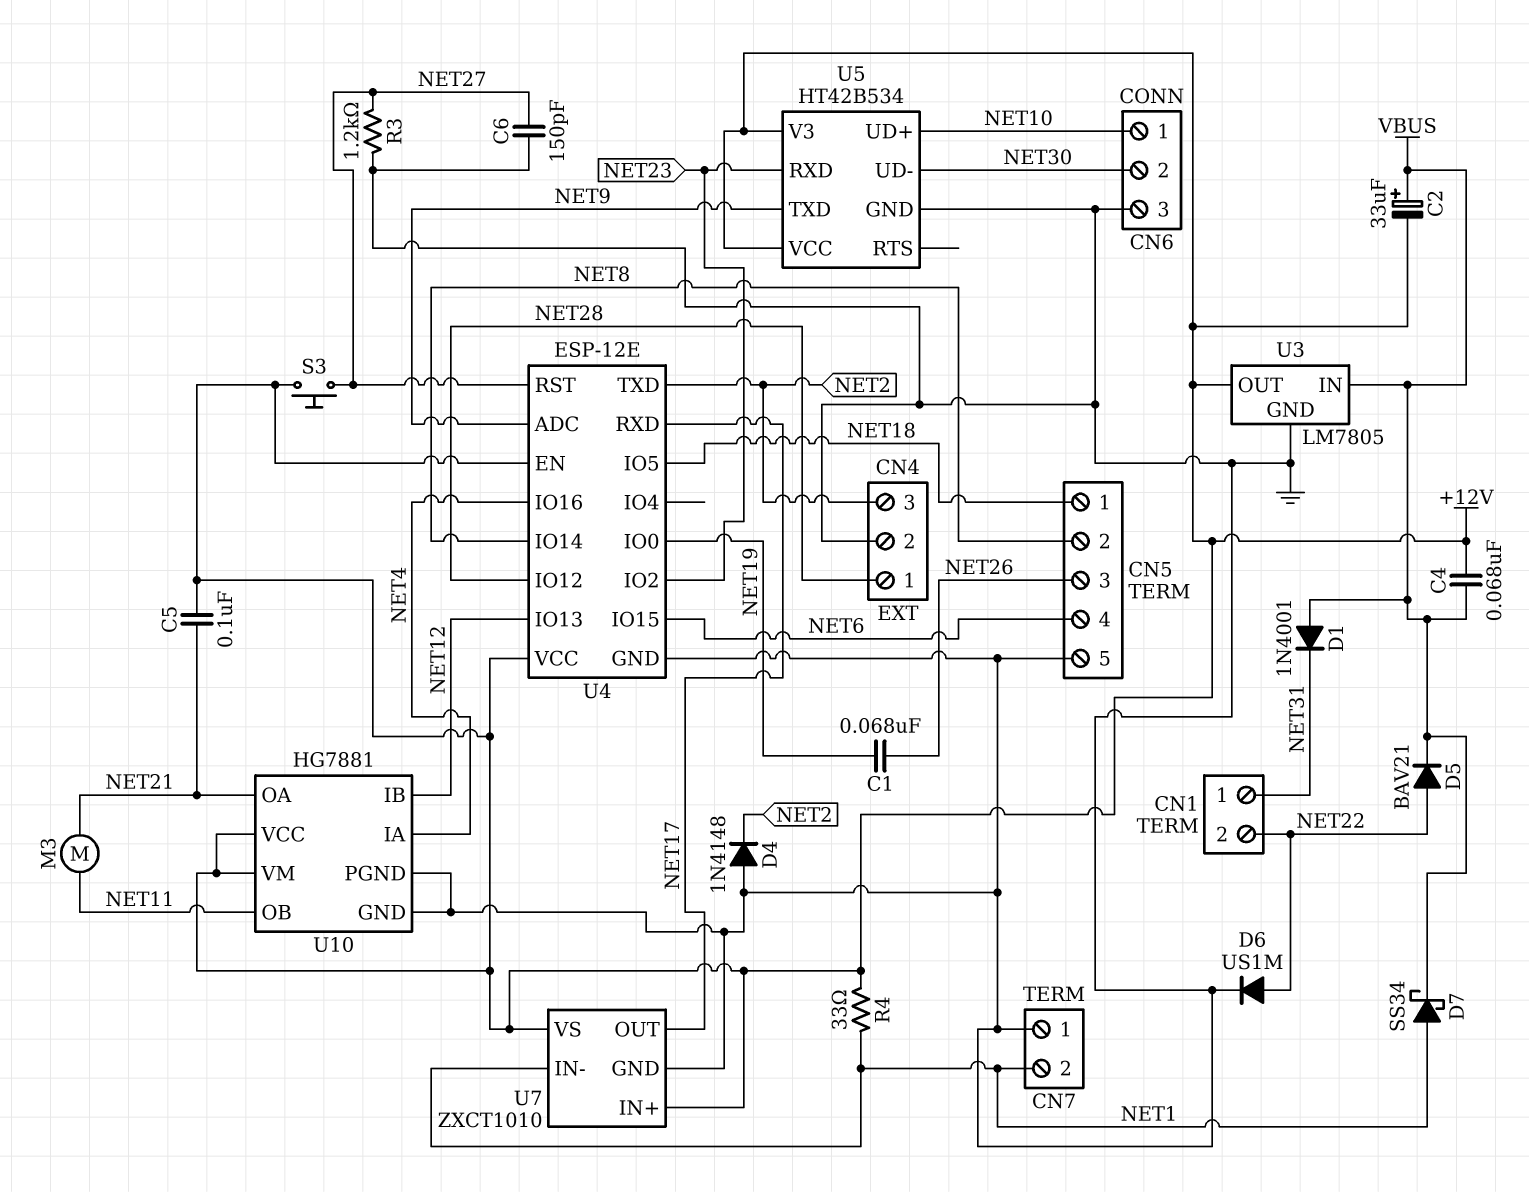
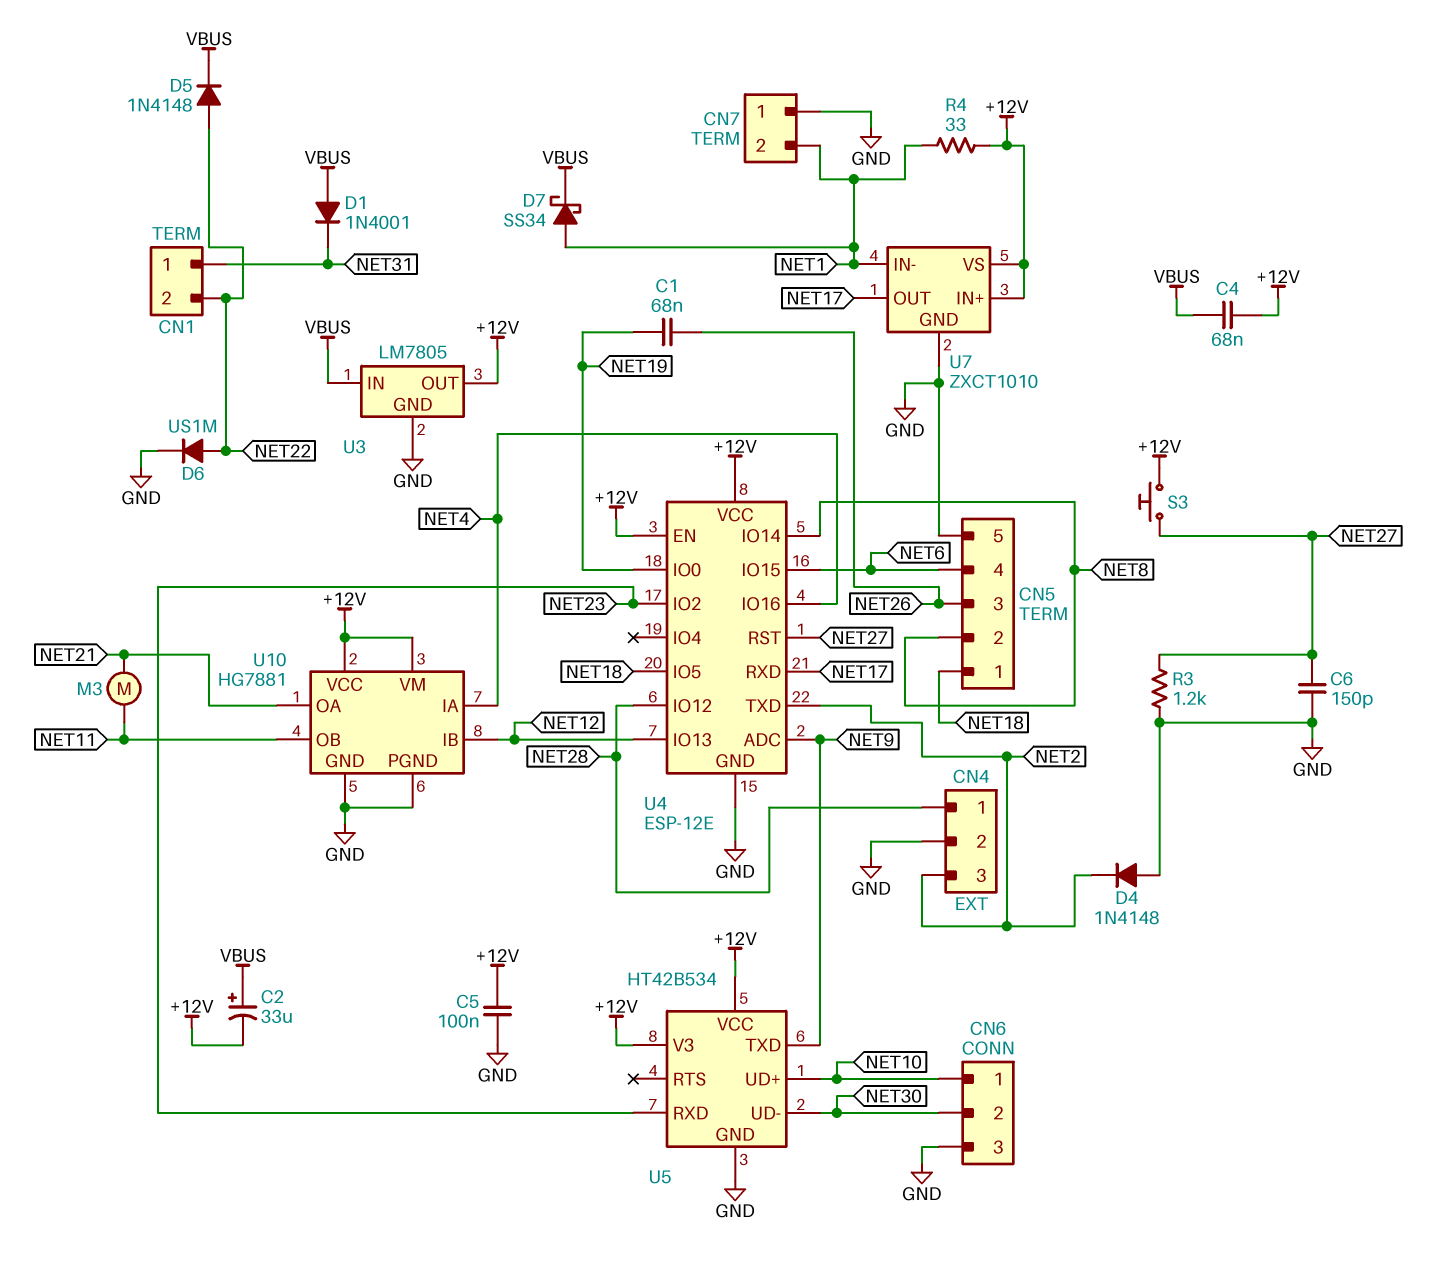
C5: 100nF (+12V, NET21) -> 100nF (+12V, GND)
D5: diode BAV21 (A NET22, K VBUS) -> diode 1N4148 (A NET22, K VBUS)

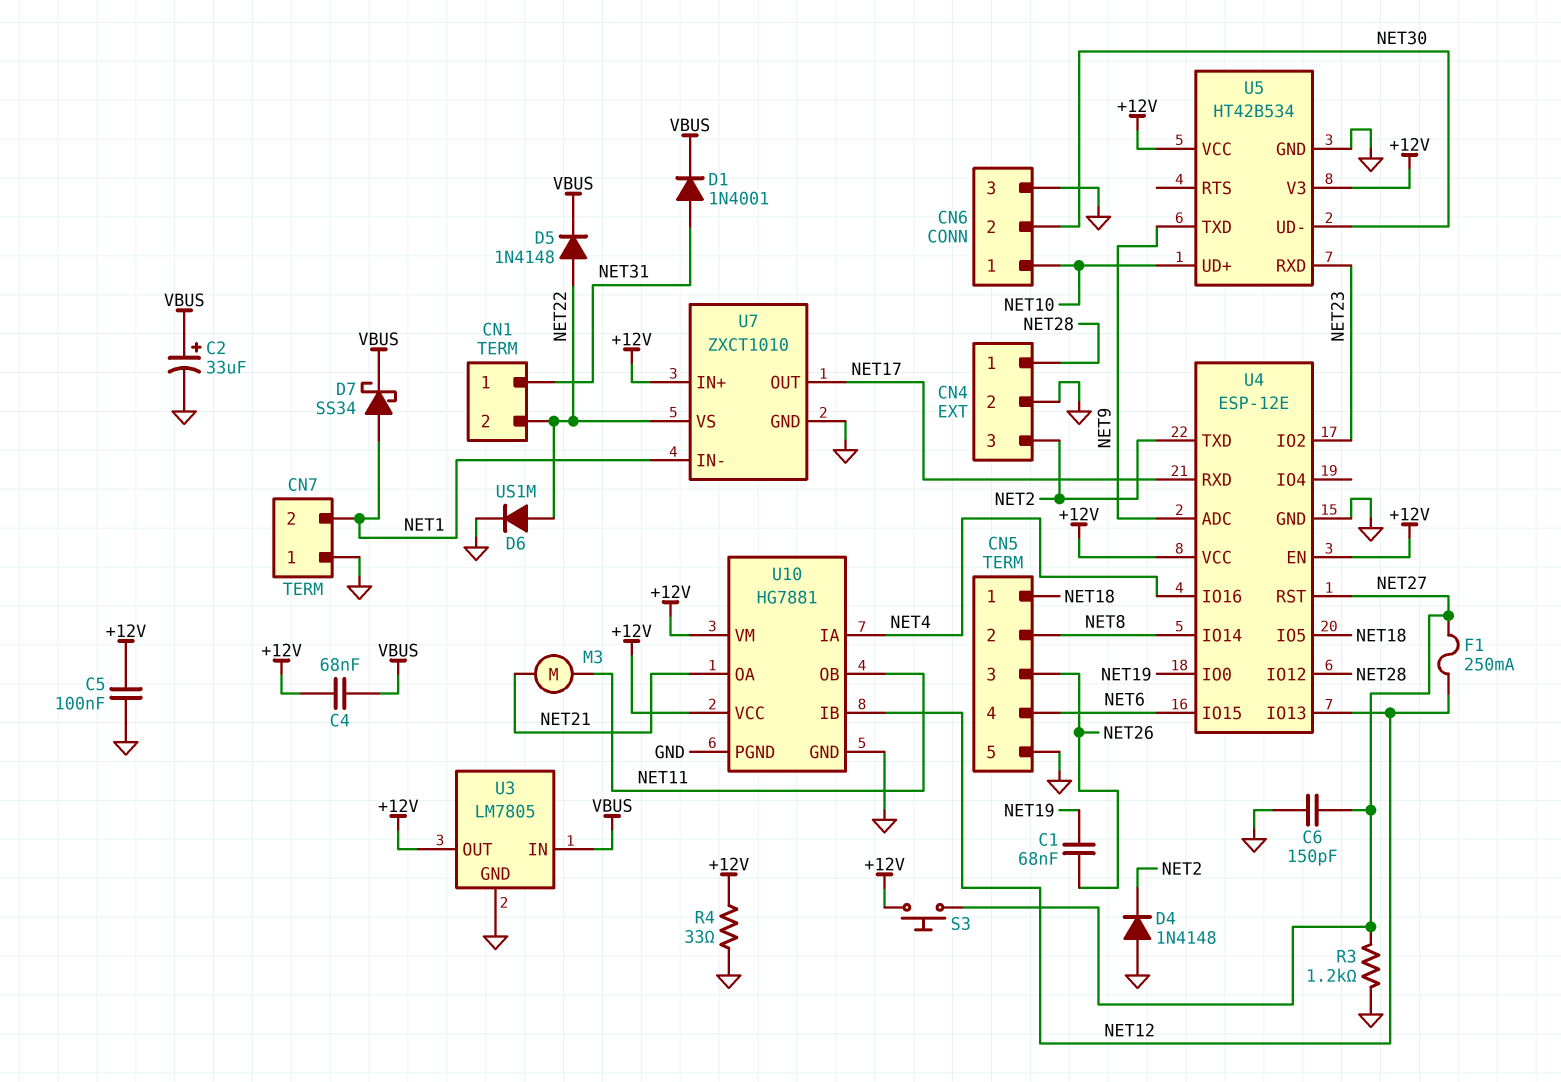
C2: 33uF (plus VBUS, minus +12V) -> 33uF (plus VBUS, minus GND)
D1: diode 1N4001 (A VBUS, K NET31) -> diode 1N4001 (A NET31, K VBUS)
F1: none -> 250mA (NET12, NET27)
R4: 33 (+12V, NET1) -> 33 (+12V, GND)
U7 pin VS: +12V -> NET22

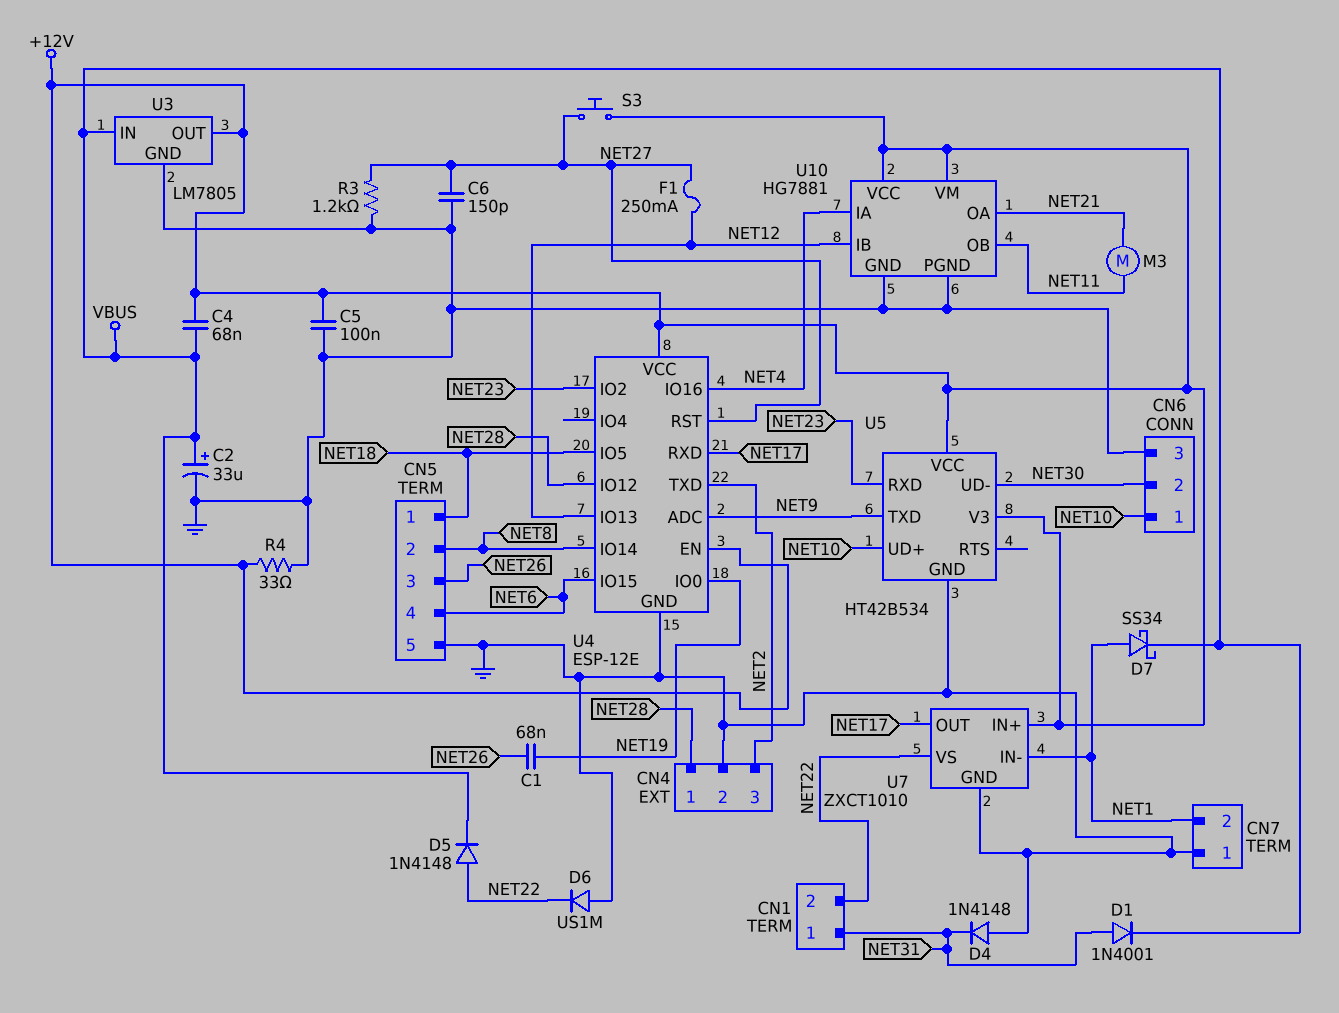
D4: diode 1N4148 (A GND, K NET2) -> diode 1N4148 (A GND, K NET31)
D6: diode US1M (A NET22, K GND) -> diode US1M (A GND, K NET22)

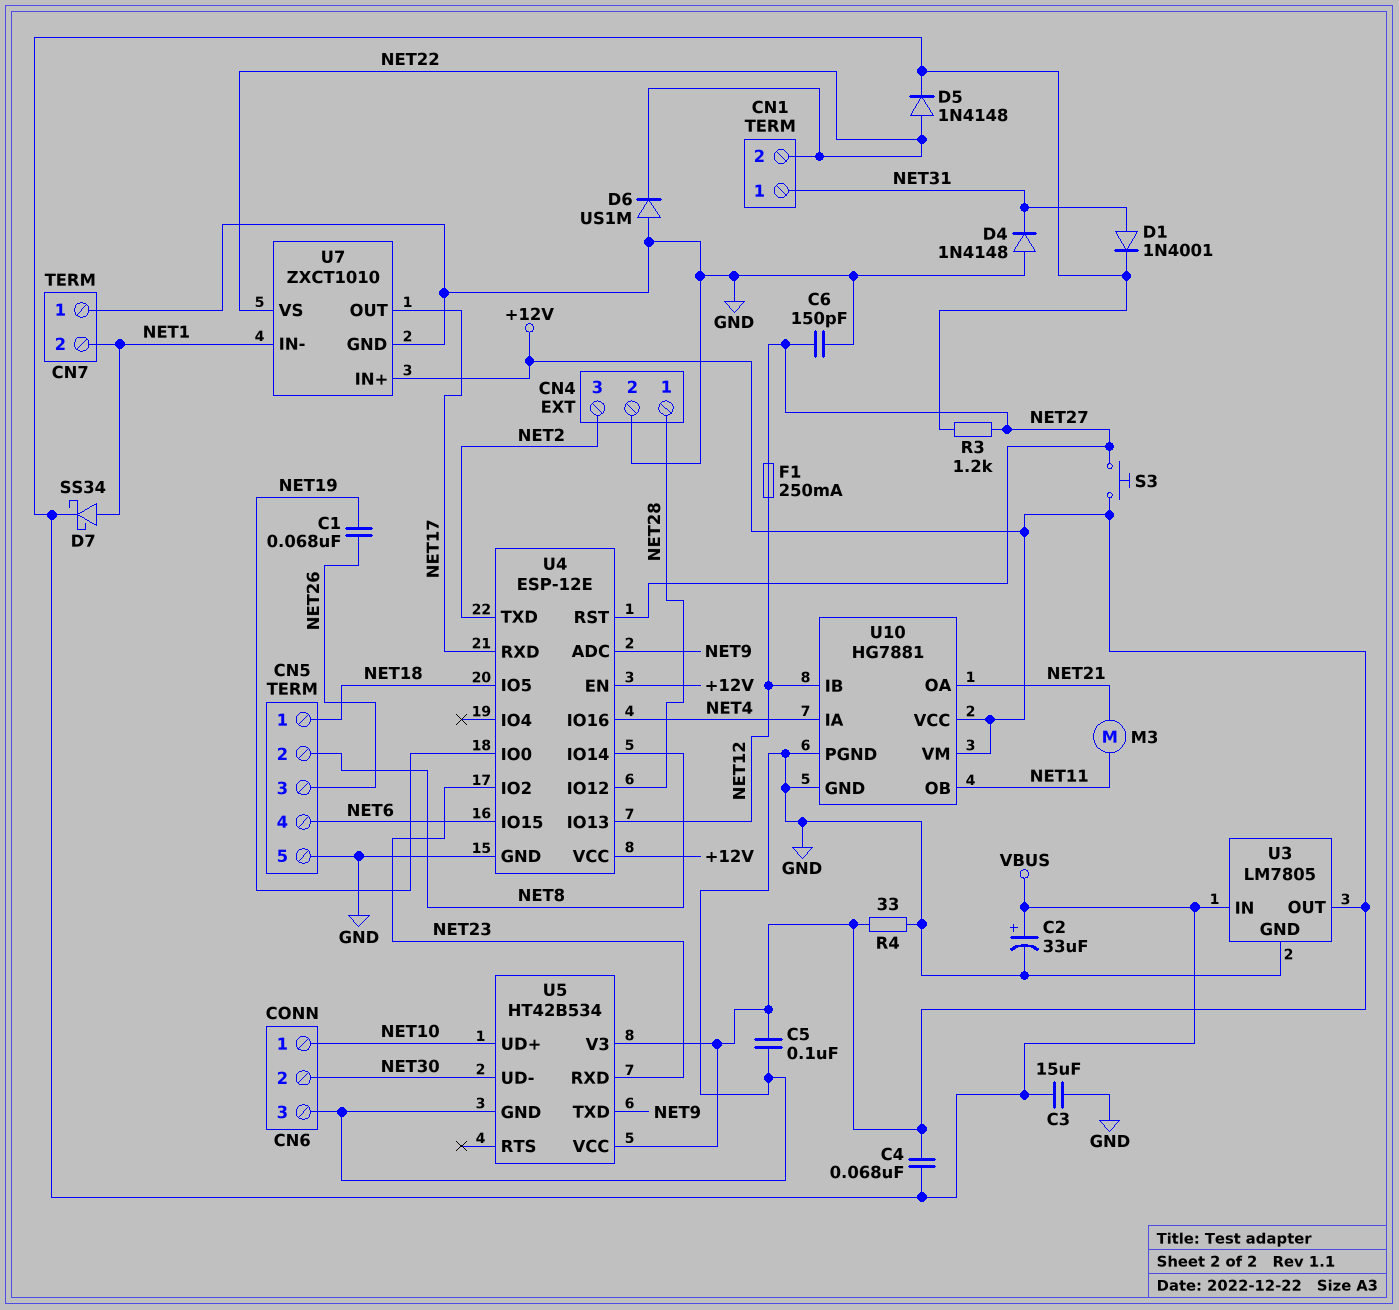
C3: none -> 15uF (GND, VBUS)
R3: 1.2k (GND, NET27) -> 1.2k (NET27, VBUS)

